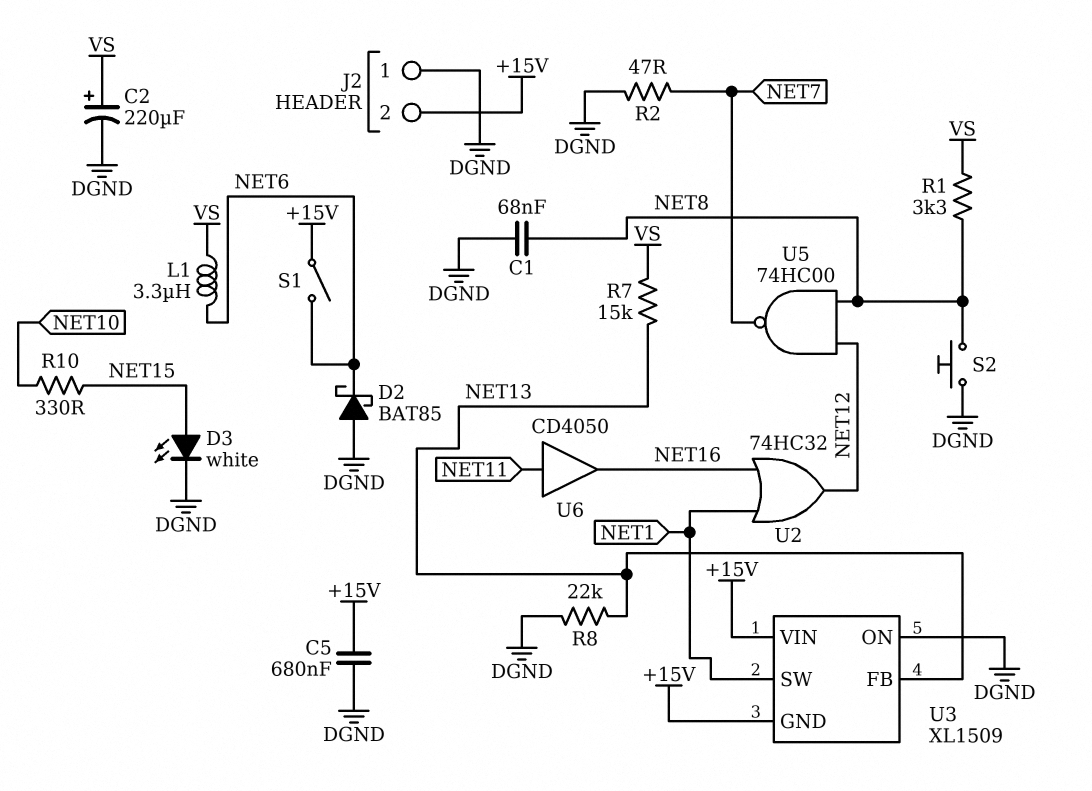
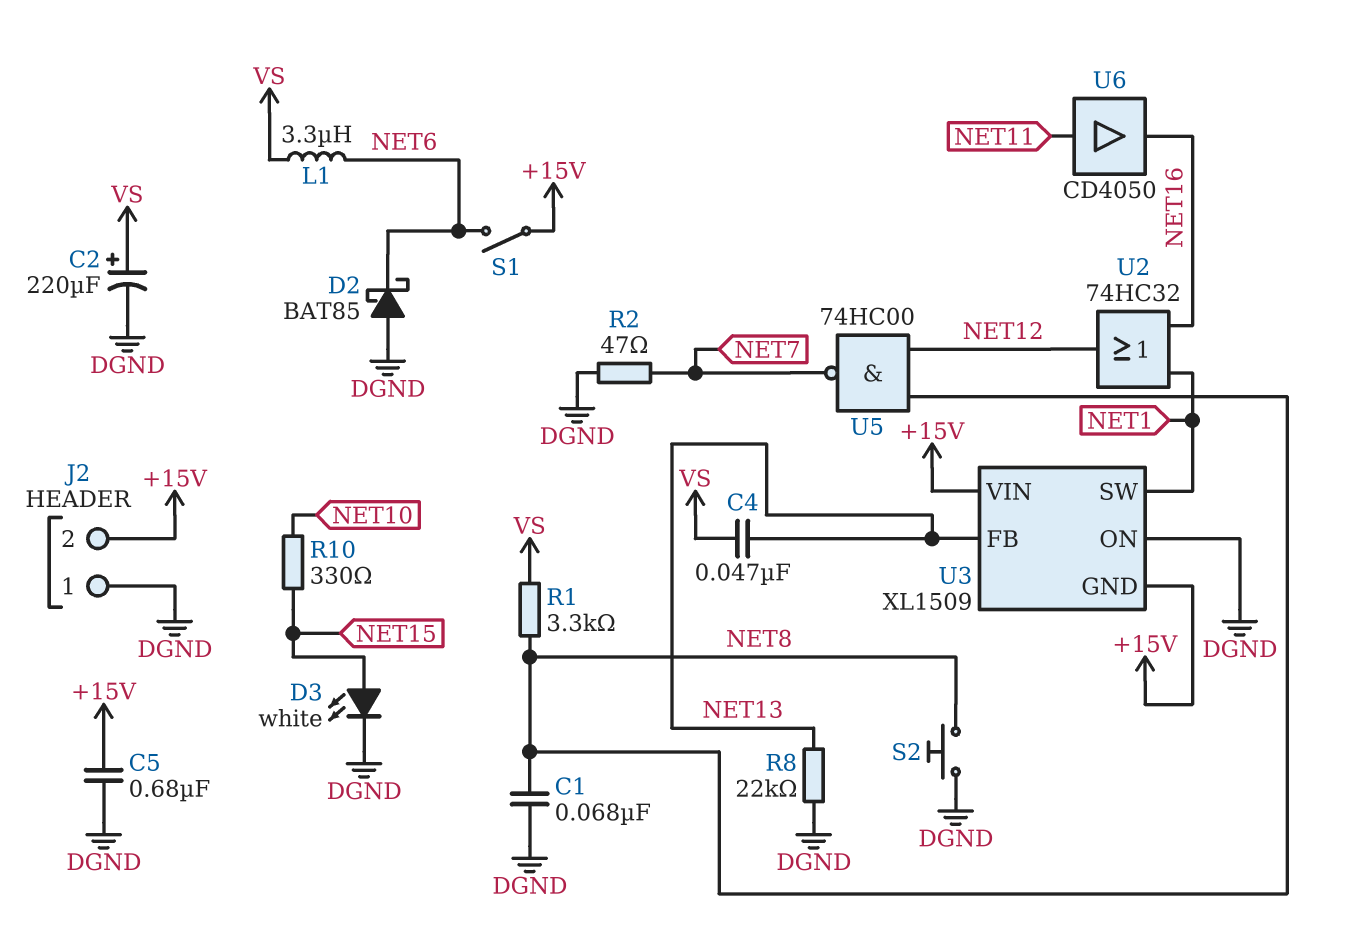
C4: none -> 47nF (NET13, VS)
R7: 15k (NET13, VS) -> none

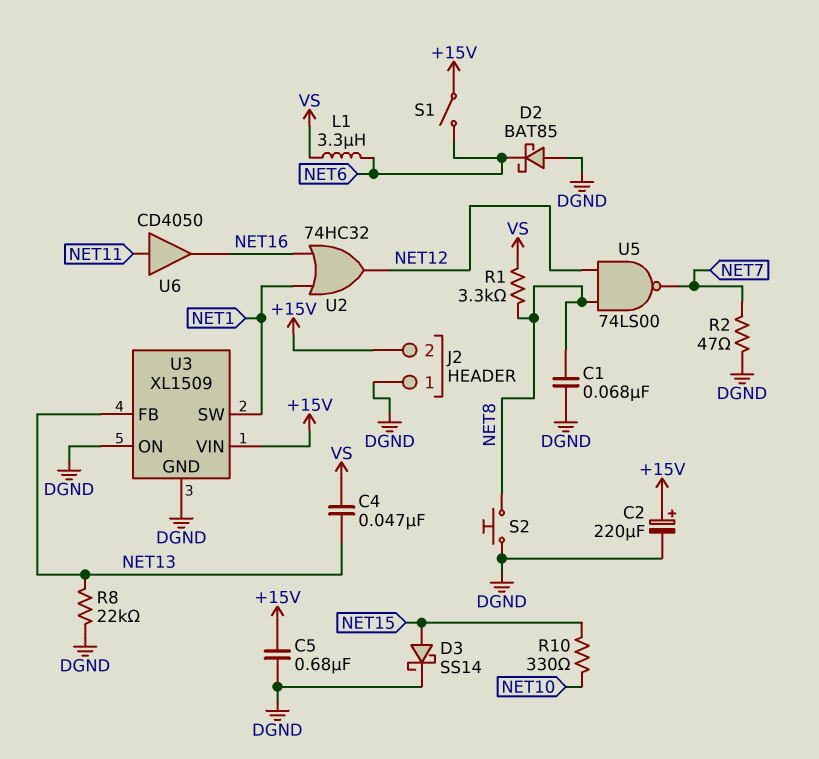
C2: 220uF (plus VS, minus DGND) -> 220uF (plus +15V, minus DGND)
D3: LED white (A NET15, K DGND) -> schottky SS14 (A NET15, K DGND)
U3 pin GND: +15V -> DGND
U5: NAND 74HC00 (in NET8, in NET12, out NET7) -> NAND 74LS00 (in NET8, in NET12, out NET7)

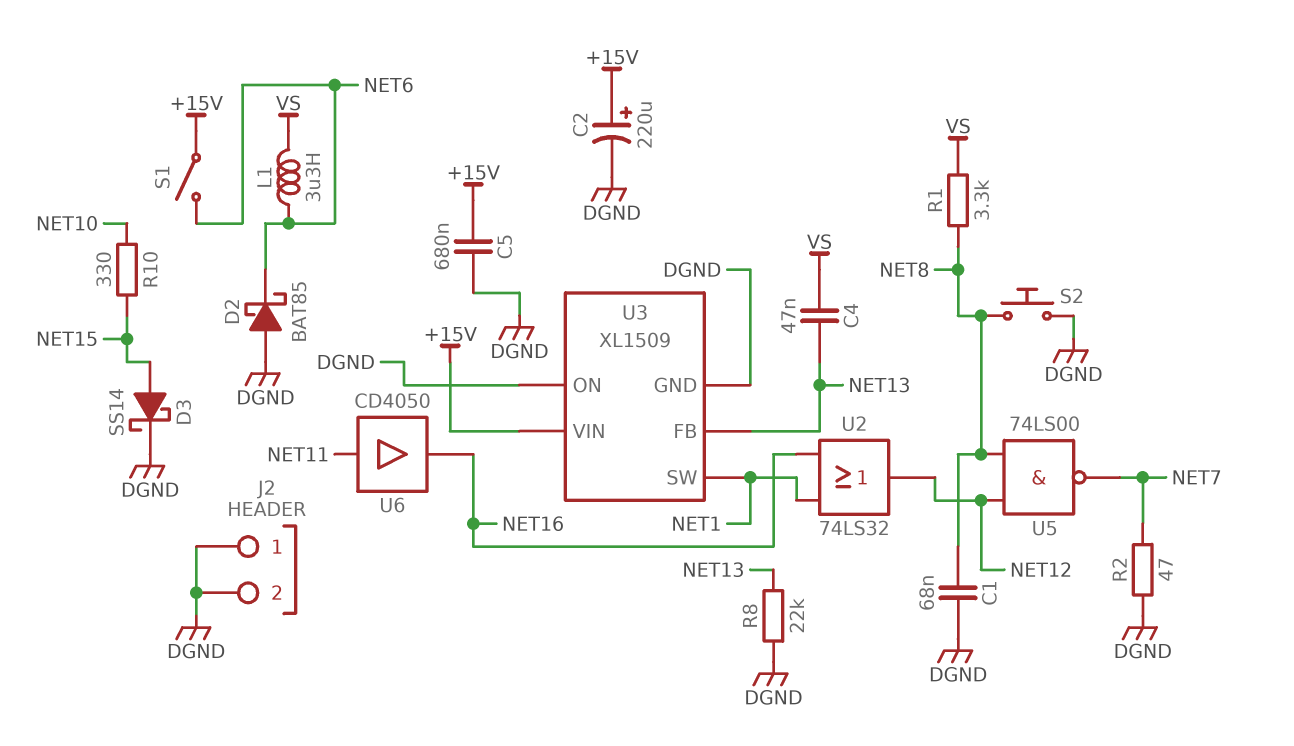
J2 pin 2: +15V -> DGND
U2: OR 74HC32 (in NET1, in NET16, out NET12) -> OR 74LS32 (in NET1, in NET16, out NET12)

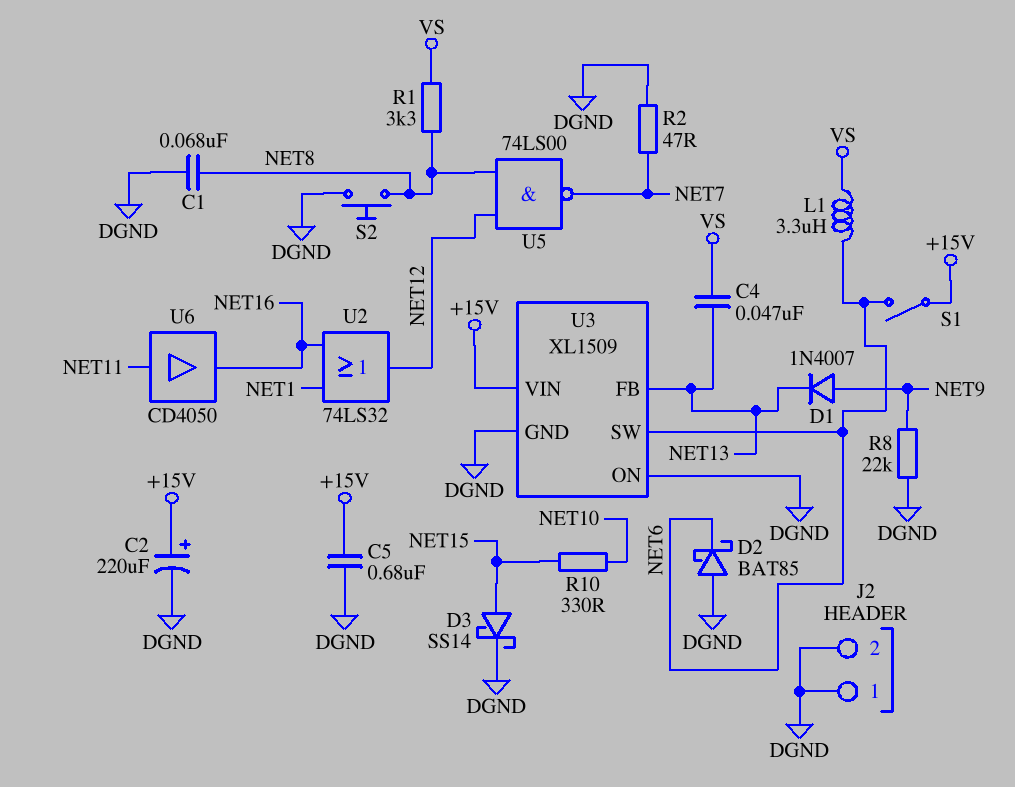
D1: none -> diode 1N4007 (A NET9, K NET13)
R8: 22k (DGND, NET13) -> 22k (DGND, NET9)
U3 pin SW: NET1 -> NET6

